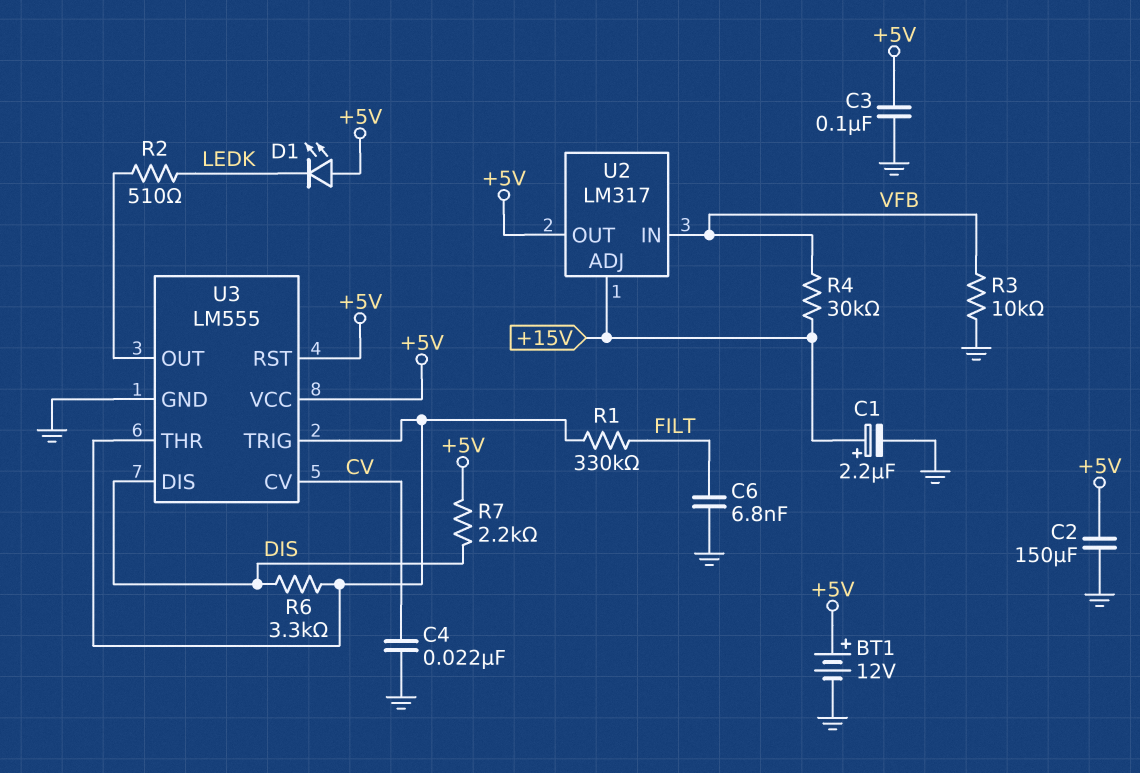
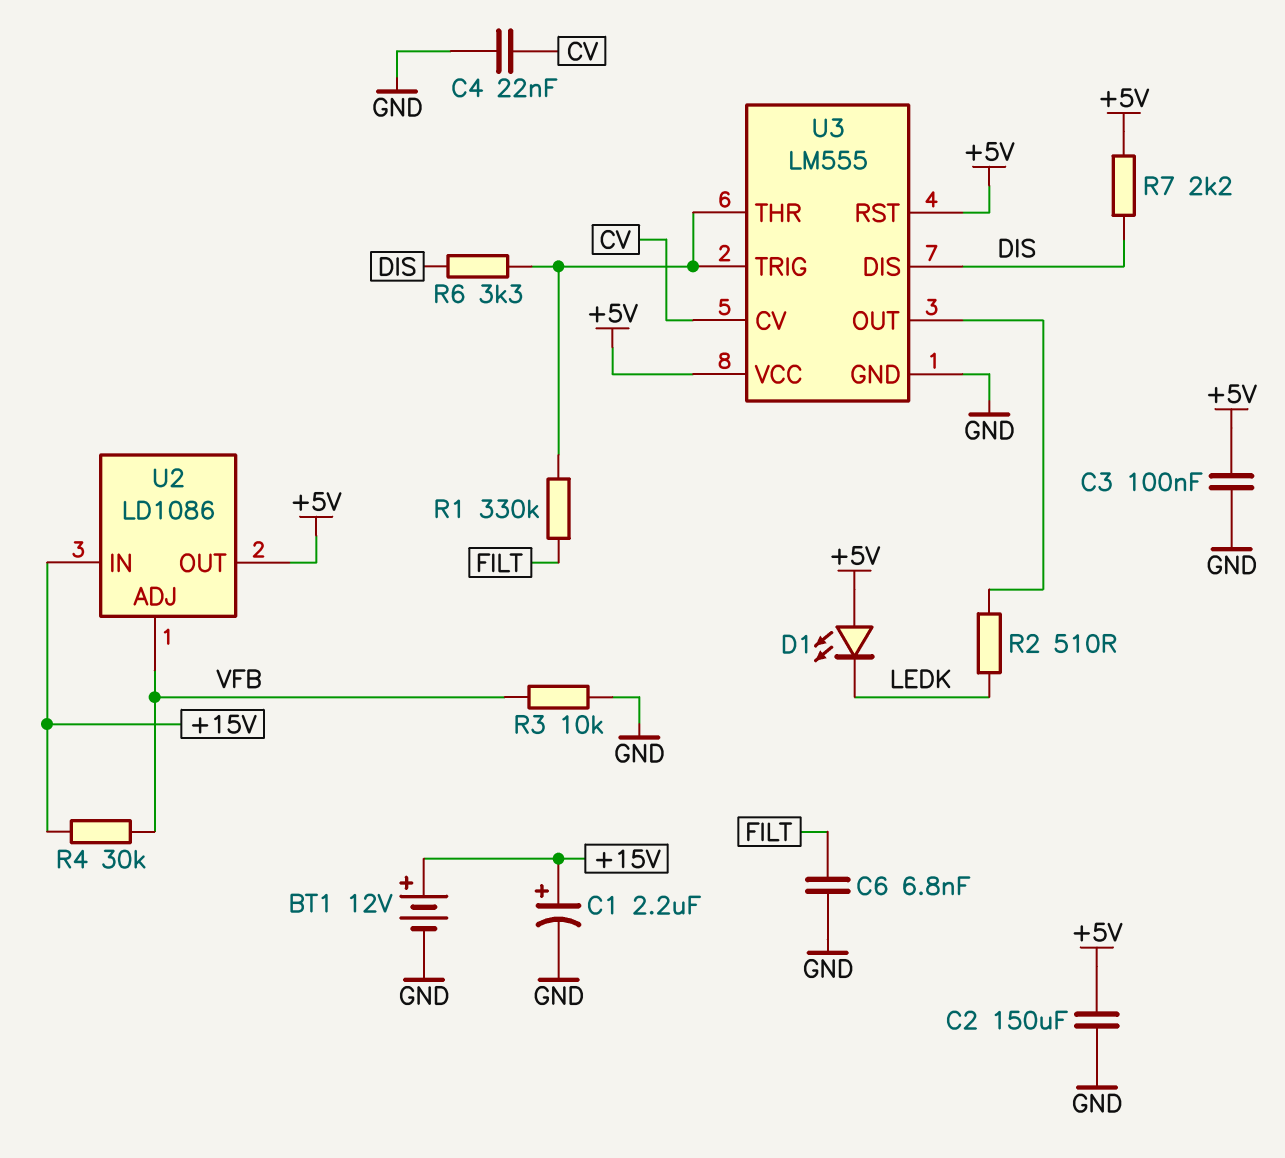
BT1: 12V (plus +5V, minus GND) -> 12V (plus +15V, minus GND)
U2: LM317 -> LD1086
U2 pin ADJ: +15V -> VFB
U2 pin IN: VFB -> +15V

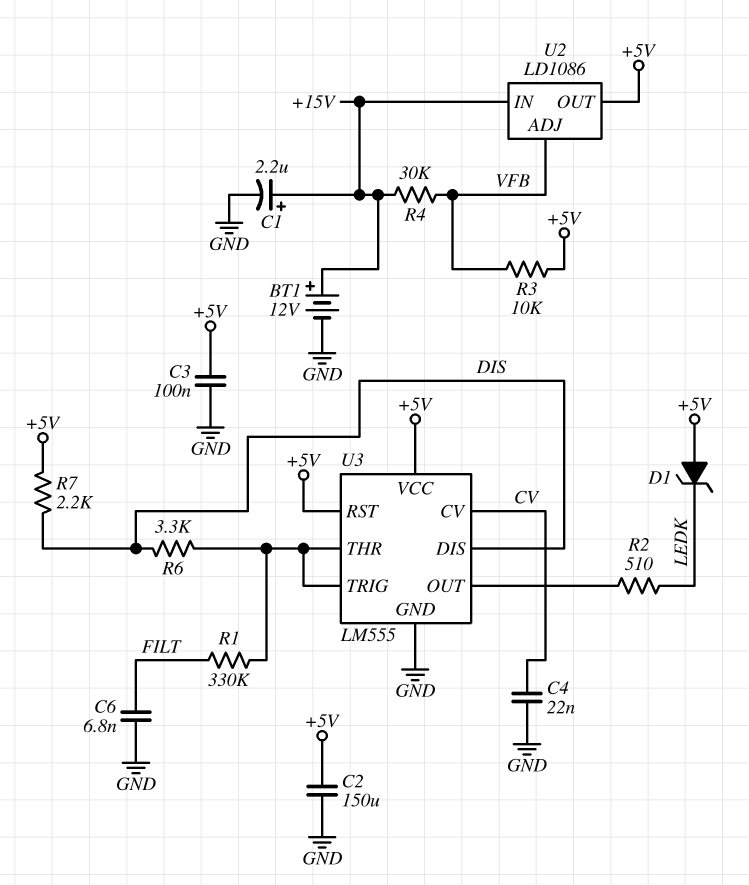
D1: LED (A +5V, K LEDK) -> zener (A +5V, K LEDK)
R3: 10k (GND, VFB) -> 10k (+5V, VFB)

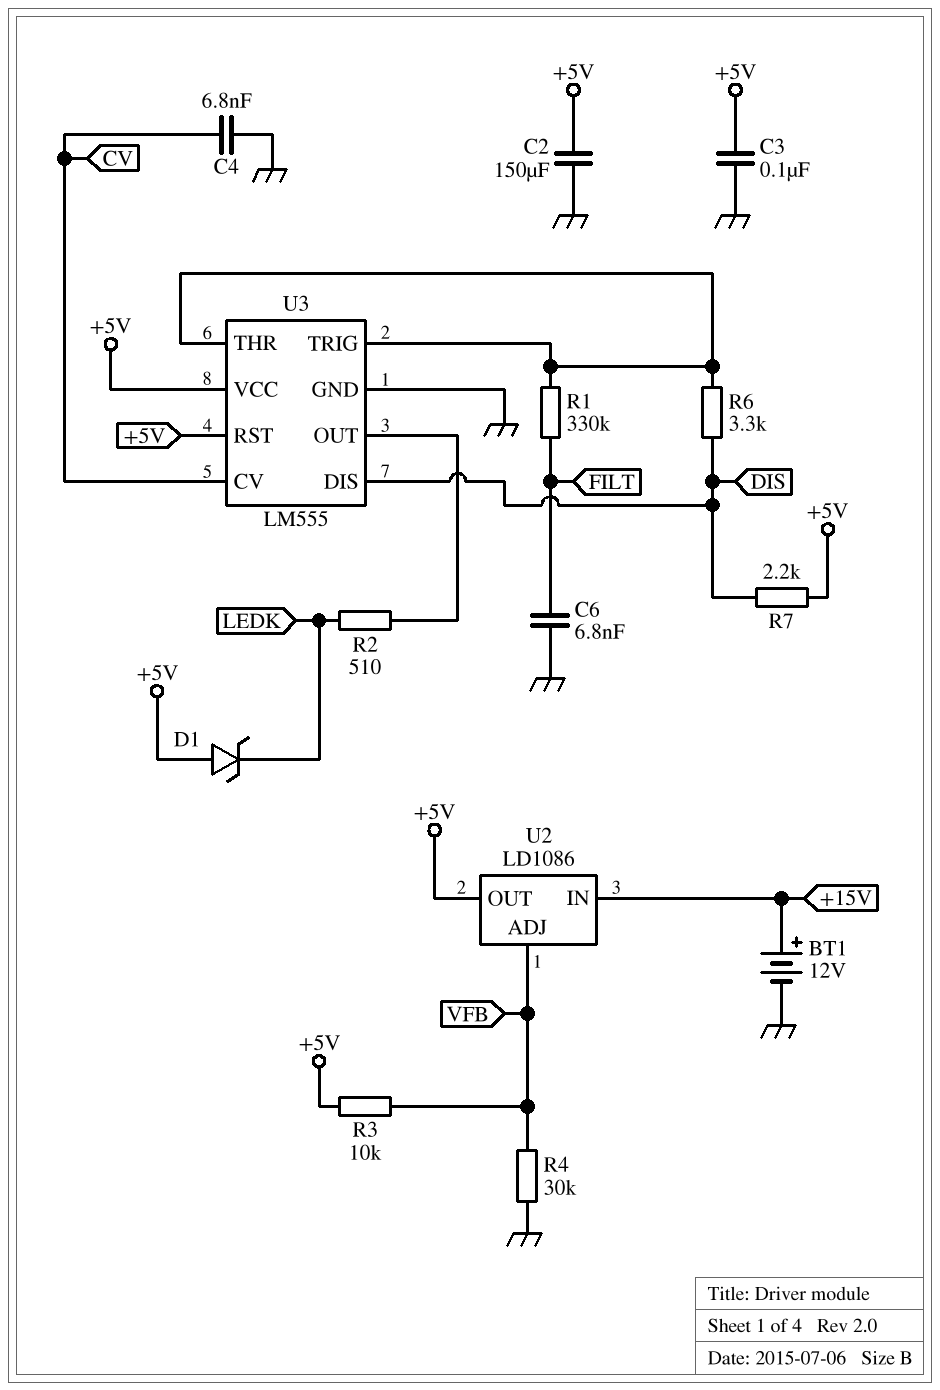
C1: 2.2uF (plus +15V, minus GND) -> none
C4: 22nF (CV, GND) -> 6.8nF (CV, GND)
R4: 30k (+15V, VFB) -> 30k (GND, VFB)

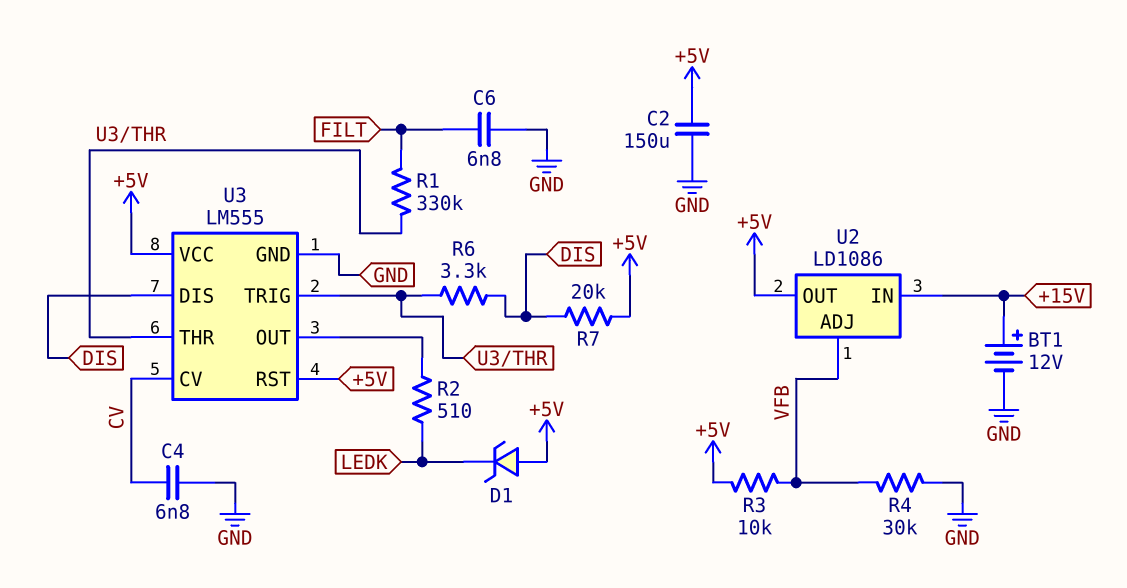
C3: 100nF (+5V, GND) -> none
R7: 2.2k (+5V, DIS) -> 20k (+5V, DIS)

